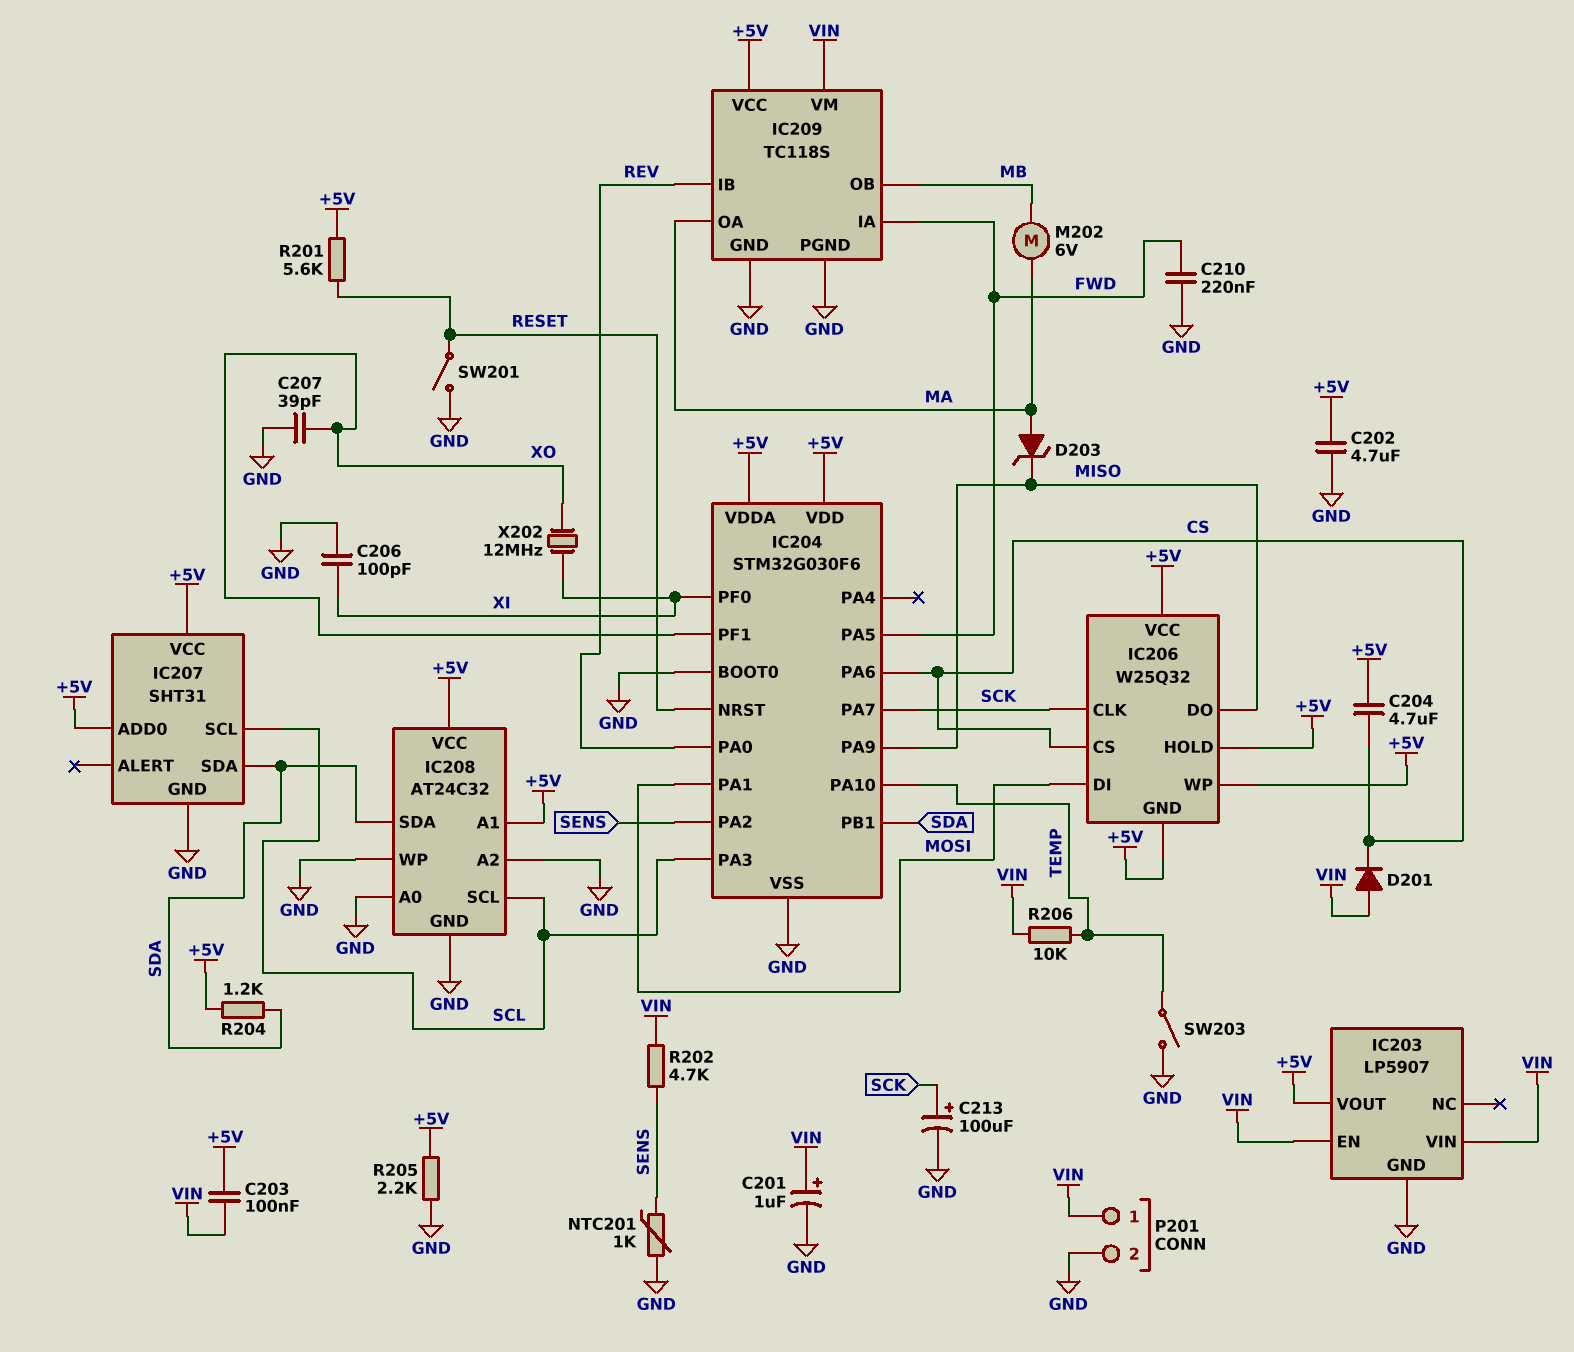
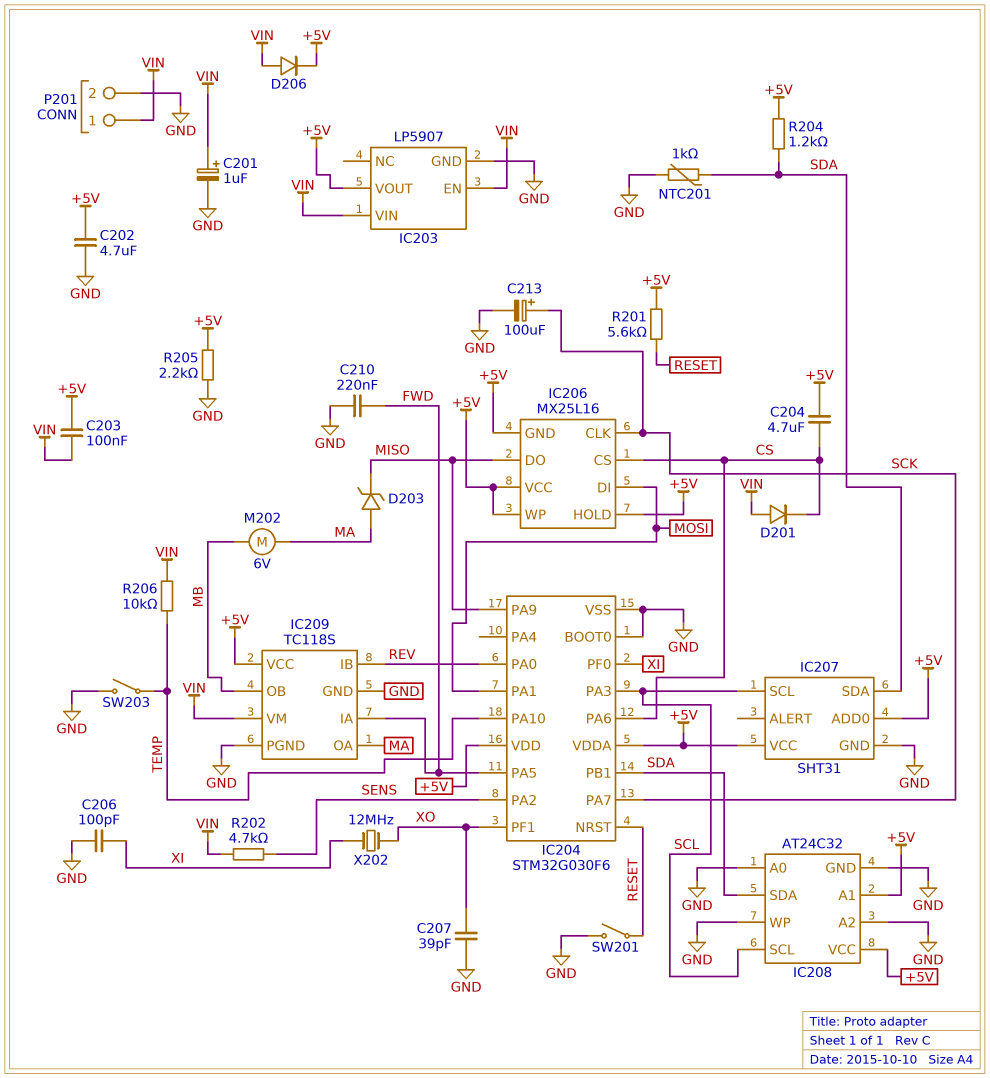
D206: none -> diode (A VIN, K +5V)
IC206: W25Q32 -> MX25L16
NTC201: 1k (GND, SENS) -> 1k (GND, SDA)

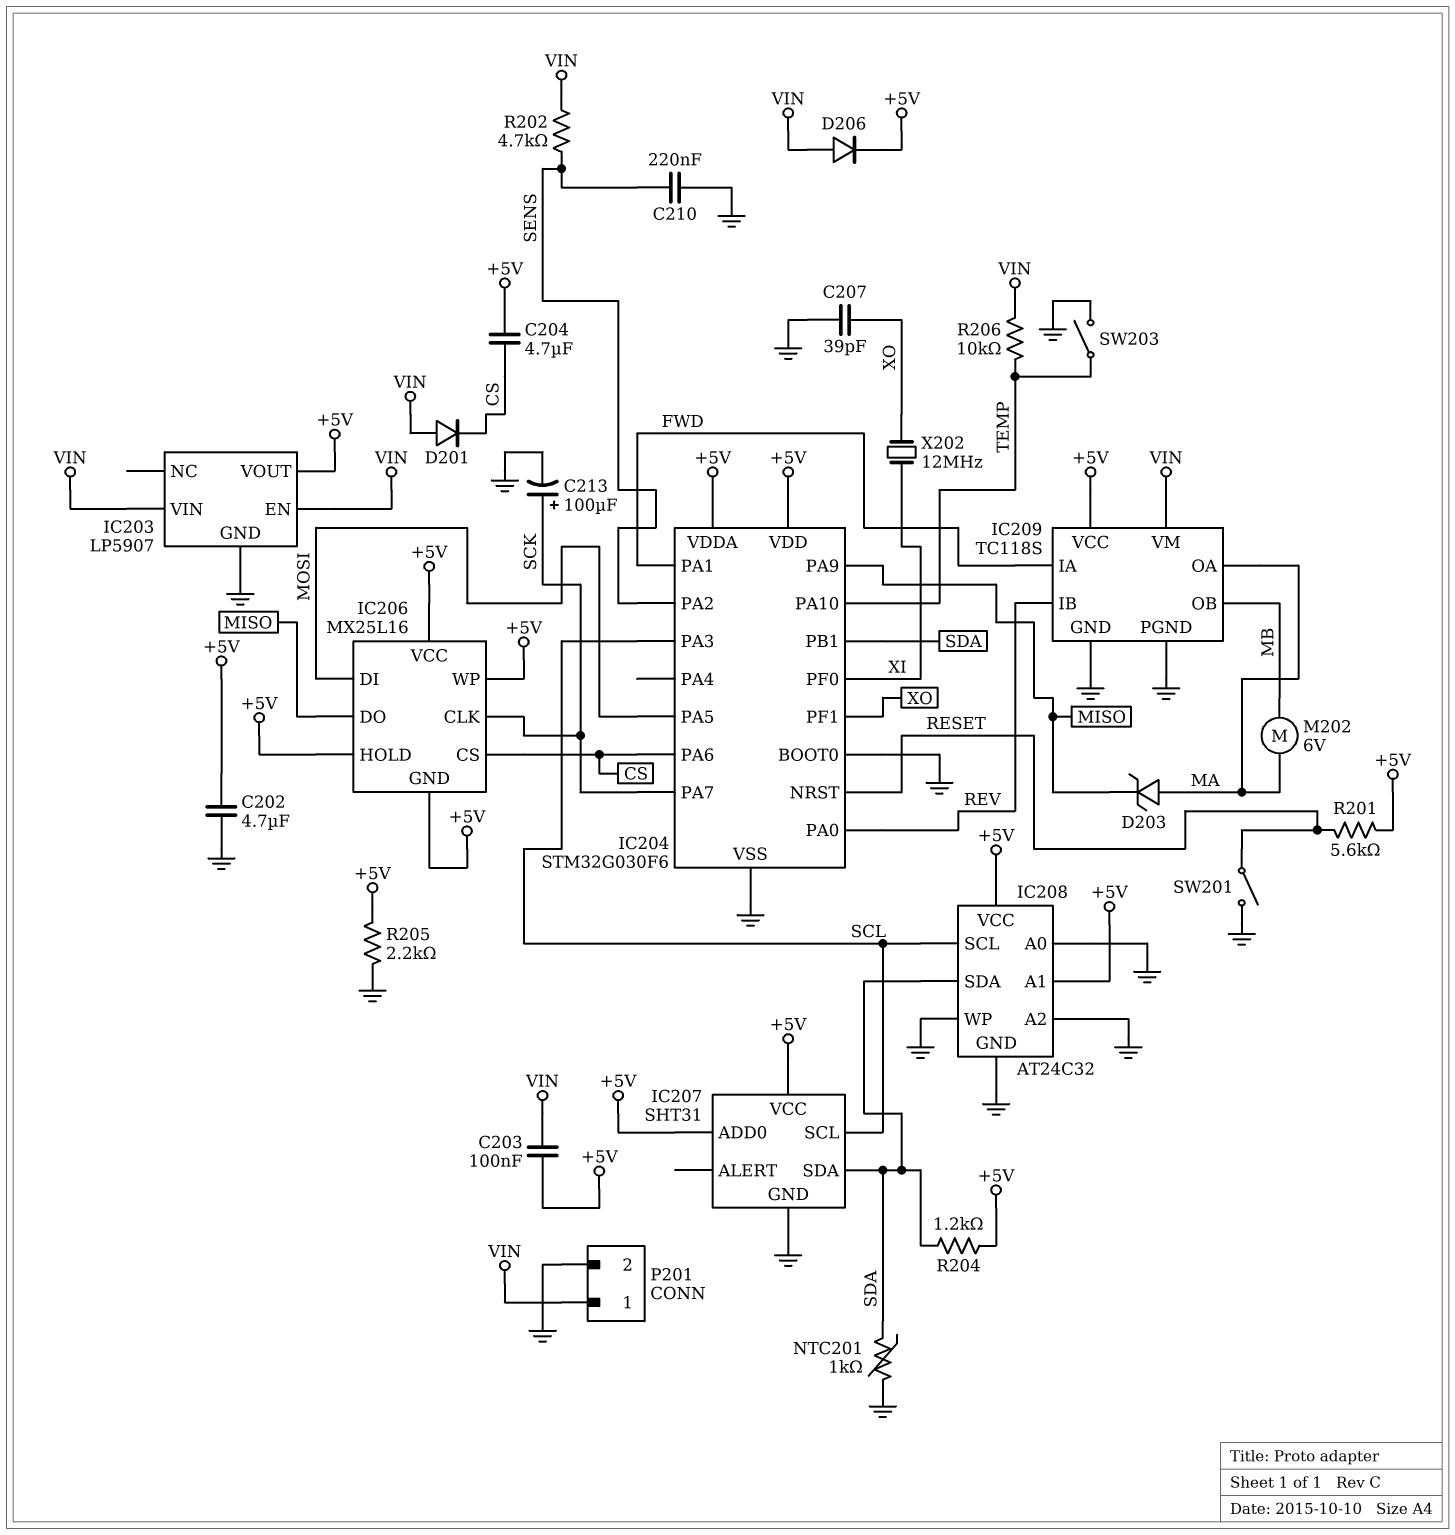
C201: 1uF (plus VIN, minus GND) -> none
C206: 100pF (GND, XI) -> none
C210: 220nF (FWD, GND) -> 220nF (GND, SENS)
IC204 pin PA1: MOSI -> FWD
IC204 pin PA5: FWD -> MOSI

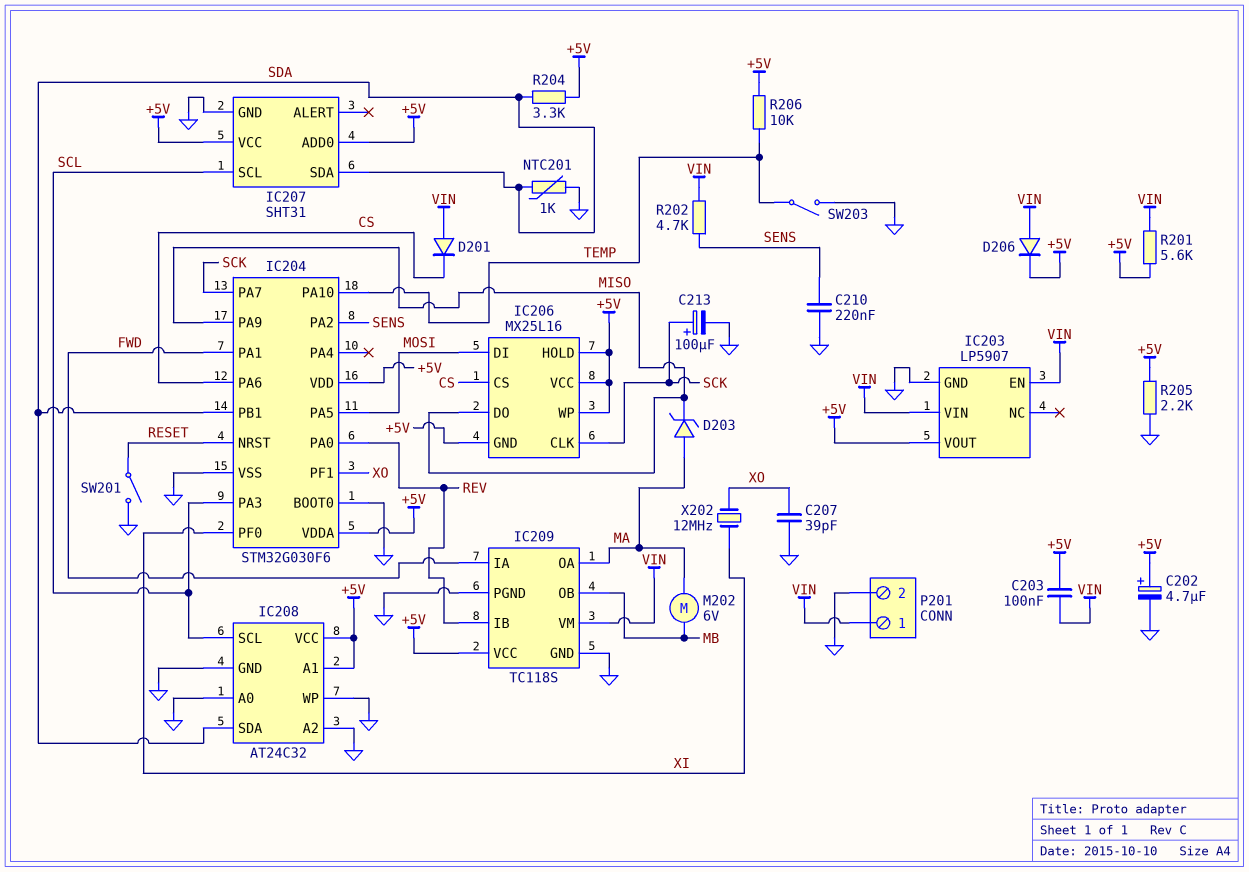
C202: 4.7uF (+5V, GND) -> 4.7uF (plus +5V, minus GND)
C204: 4.7uF (+5V, CS) -> none
R201: 5.6k (+5V, RESET) -> 5.6k (+5V, VIN)
R204: 1.2k (+5V, SDA) -> 3.3k (+5V, SDA)
R206: 10k (TEMP, VIN) -> 10k (+5V, TEMP)

